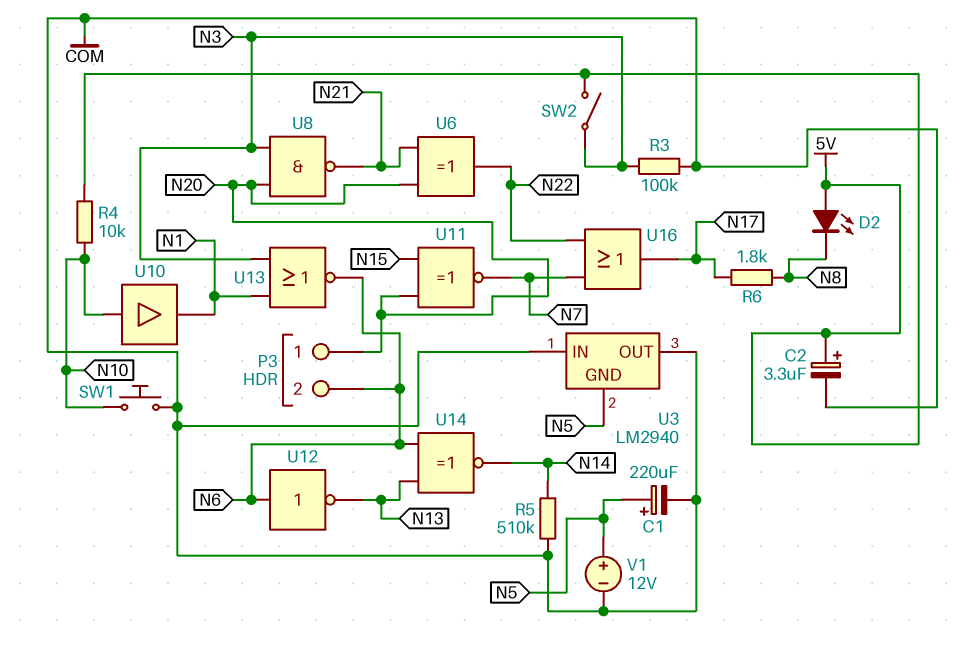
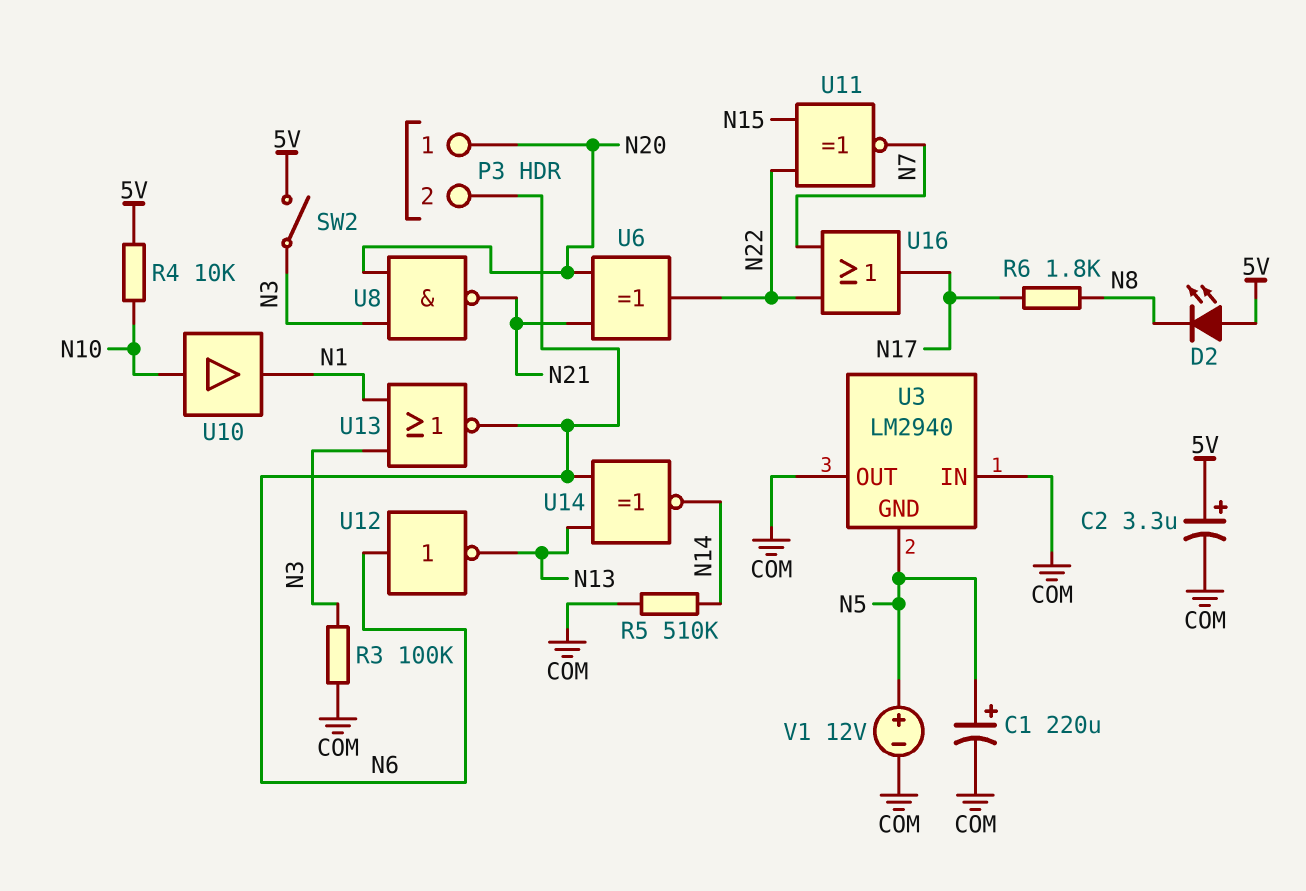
SW1: button (COM, N10) -> none
U11: XNOR (in N15, in N20, out N7) -> XNOR (in N15, in N22, out N7)

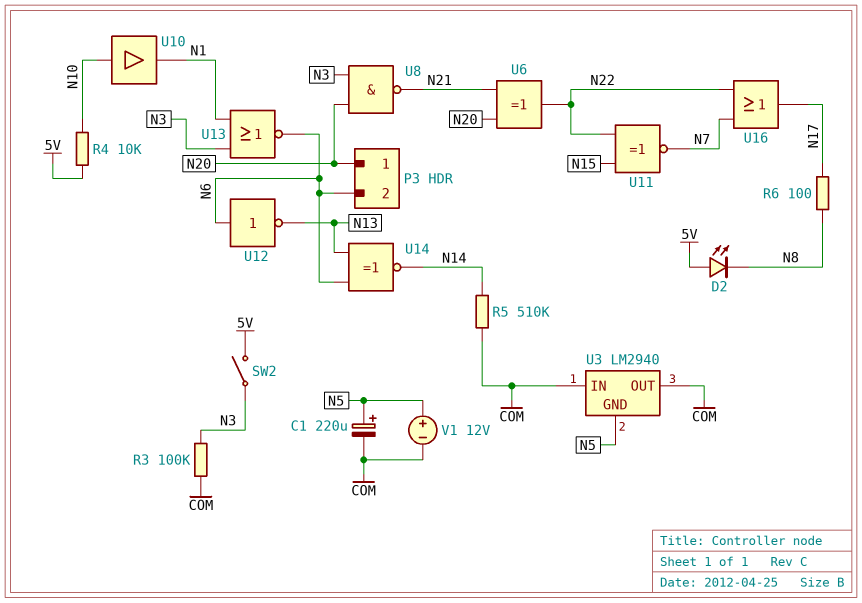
C2: 3.3uF (plus 5V, minus COM) -> none
R6: 1.8k (N8, N17) -> 100 (N8, N17)

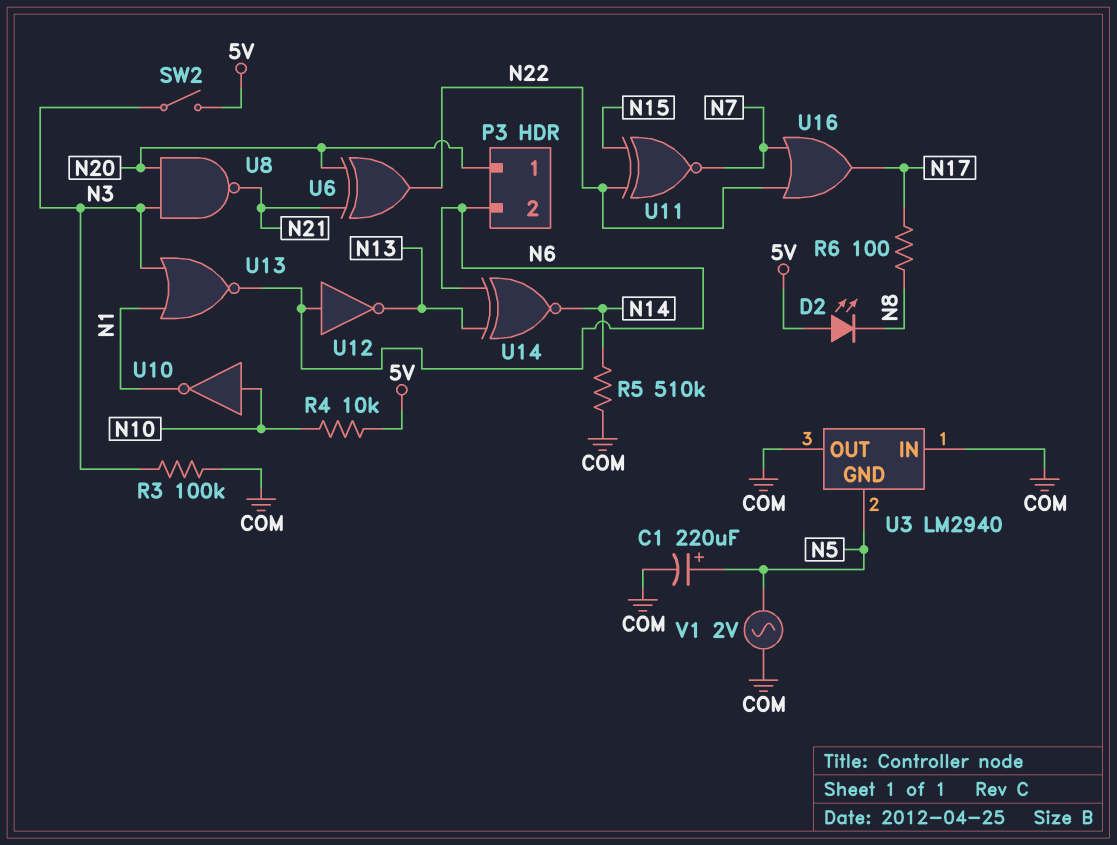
U10: buffer (in N10, out N1) -> NOT (in N10, out N1)
V1: 12V (plus N5, minus COM) -> AC 2V (COM, N5)

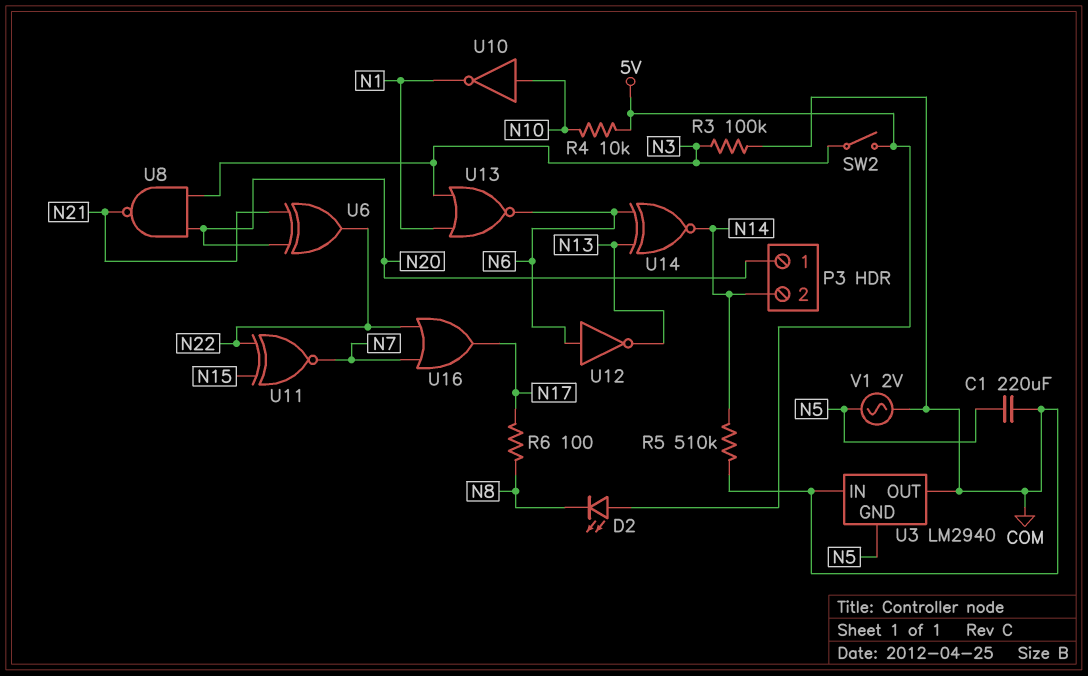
C1: 220uF (plus N5, minus COM) -> 220uF (COM, N5)
P3 pin 2: N6 -> N14

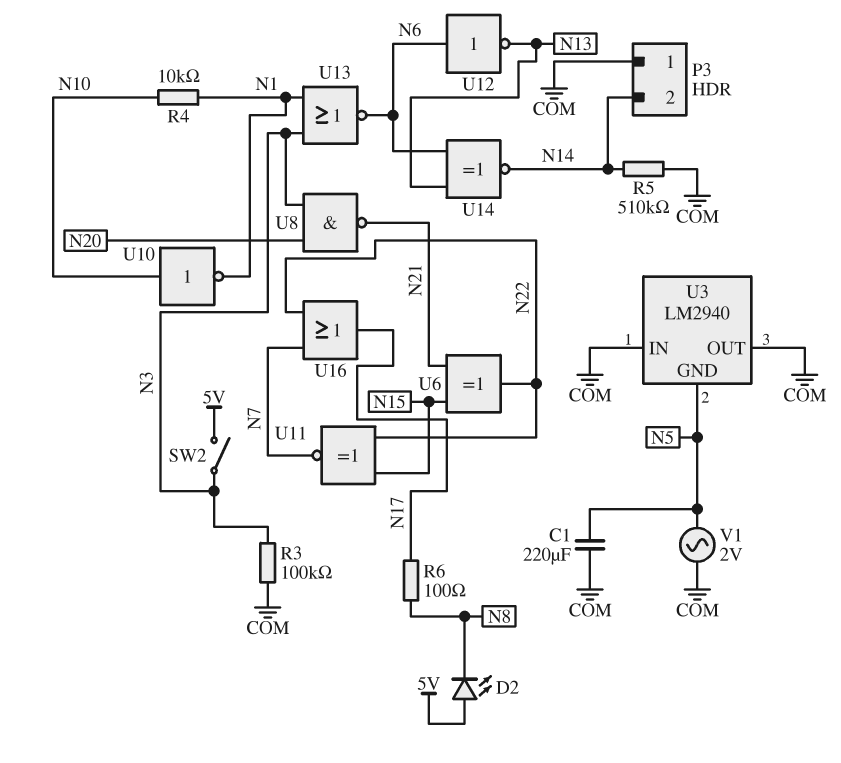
P3 pin 1: N20 -> COM
R4: 10k (5V, N10) -> 10k (N1, N10)
U6: XOR (in N20, in N21, out N22) -> XOR (in N15, in N21, out N22)

